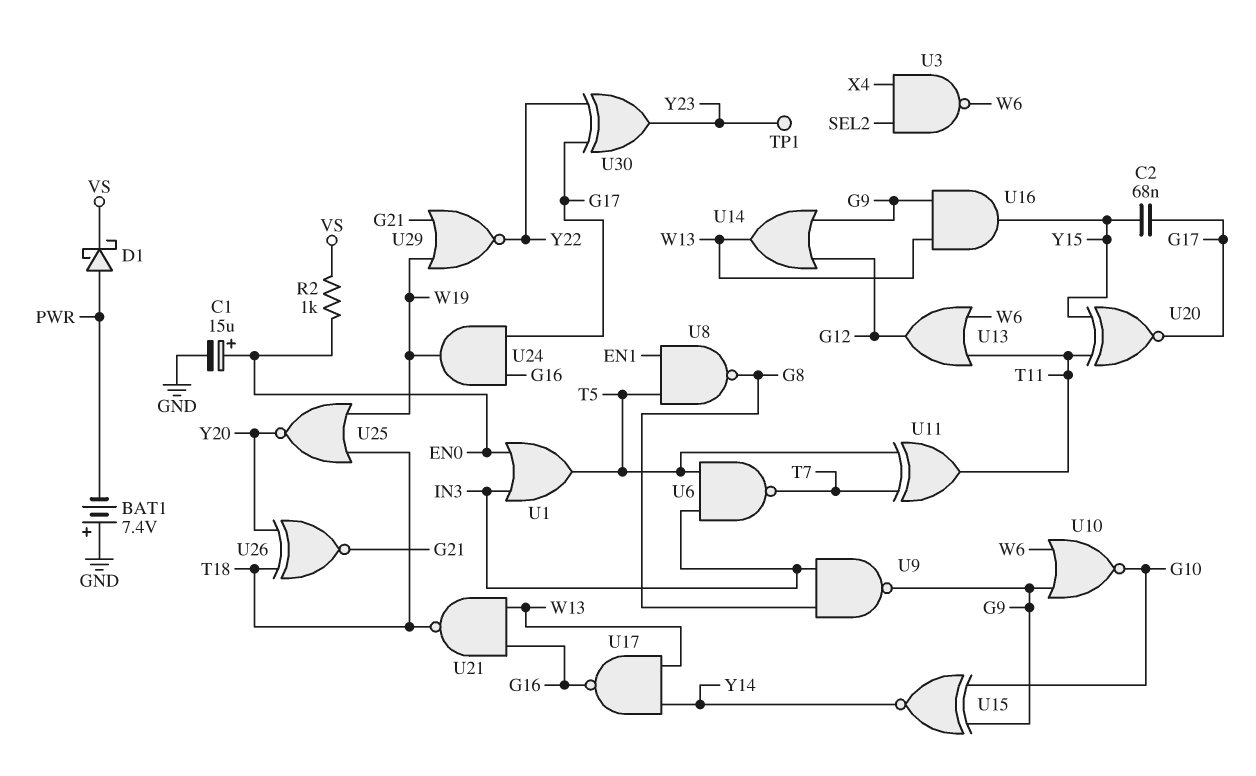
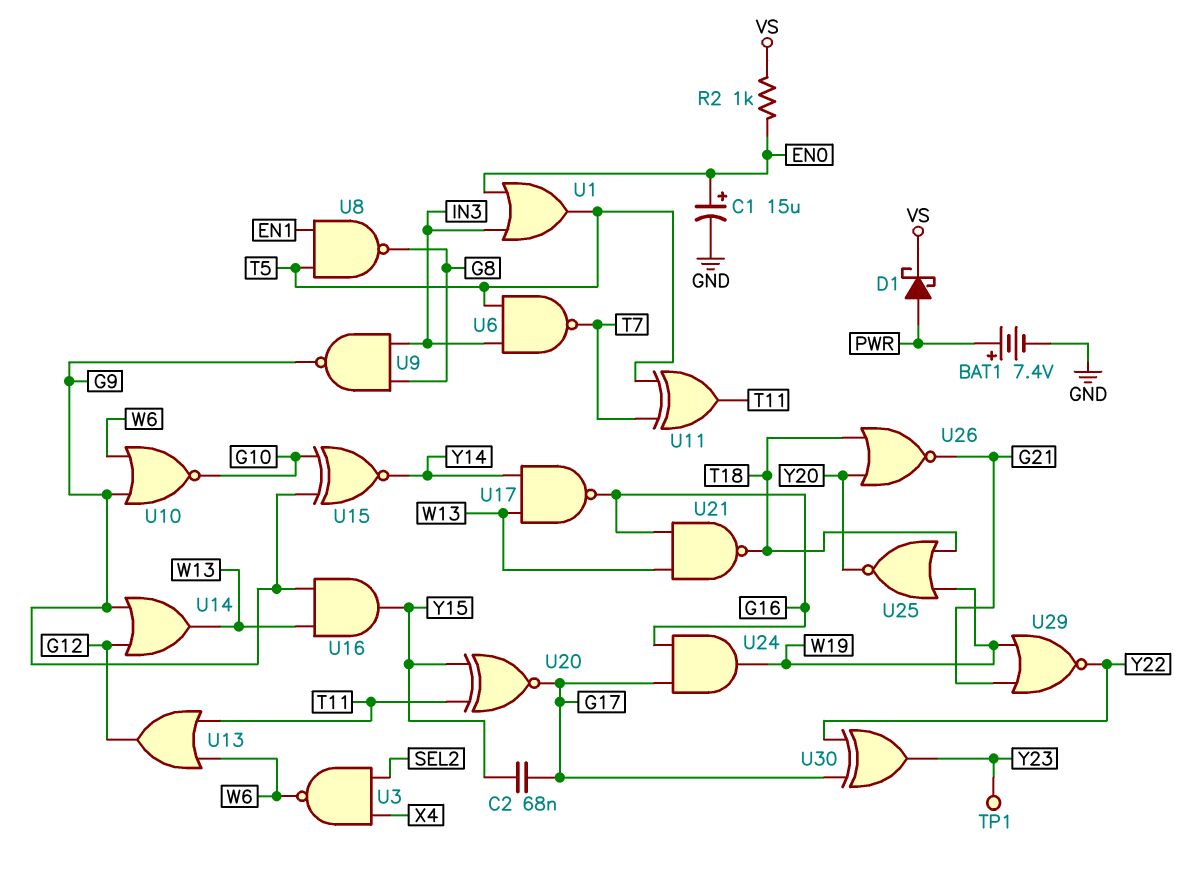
BAT1: 7.4V (plus GND, minus PWR) -> 7.4V (plus PWR, minus GND)
U26: XNOR (in T18, in Y20, out G21) -> NOR (in T18, in Y20, out G21)

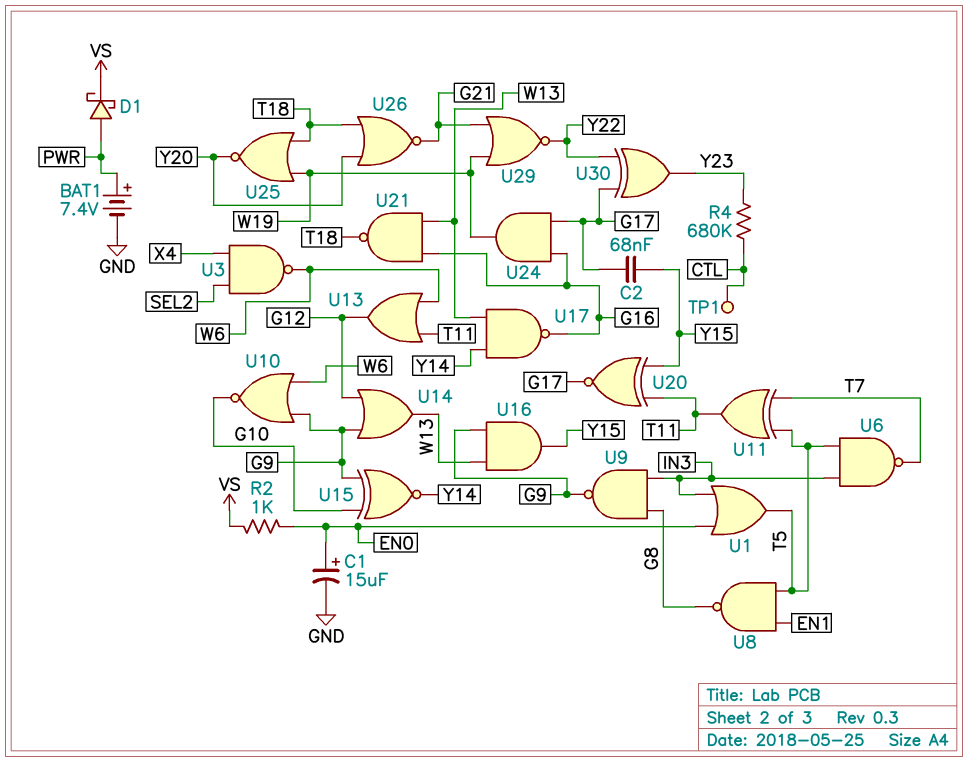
R4: none -> 680k (CTL, Y23)
TP1: test point (Y23) -> test point (CTL)

